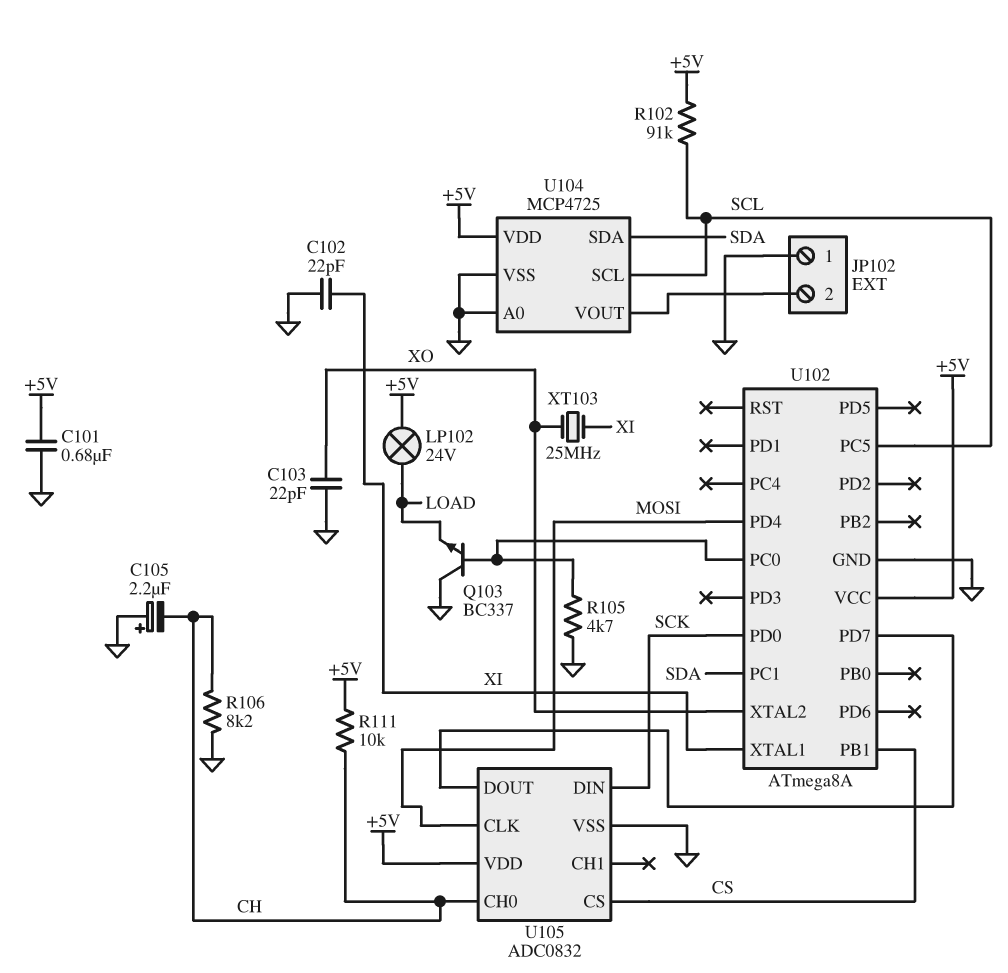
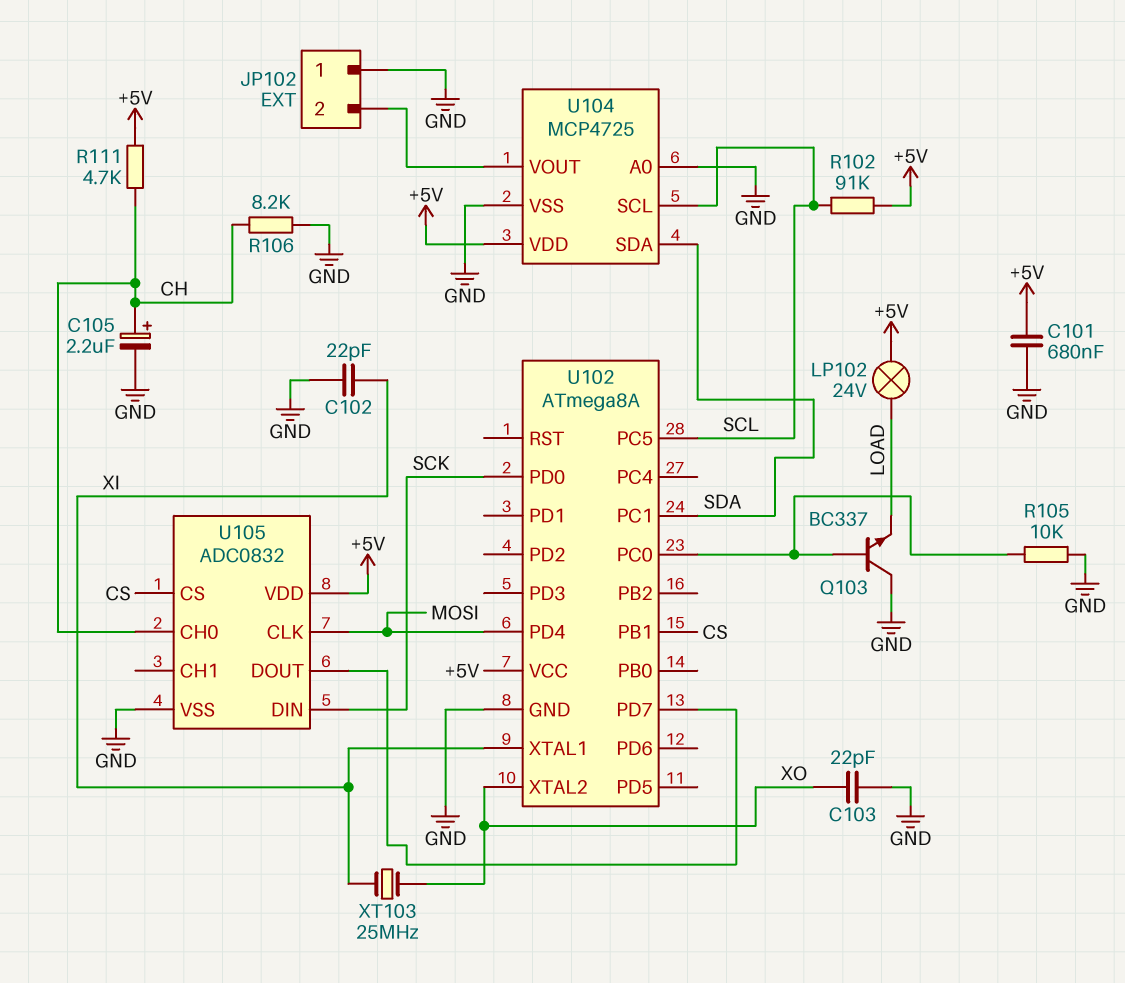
C105: 2.2uF (plus GND, minus CH) -> 2.2uF (plus CH, minus GND)
R105: 4.7k (GND, U102/PC0) -> 10k (GND, U102/PC0)
R111: 10k (+5V, CH) -> 4.7k (+5V, CH)

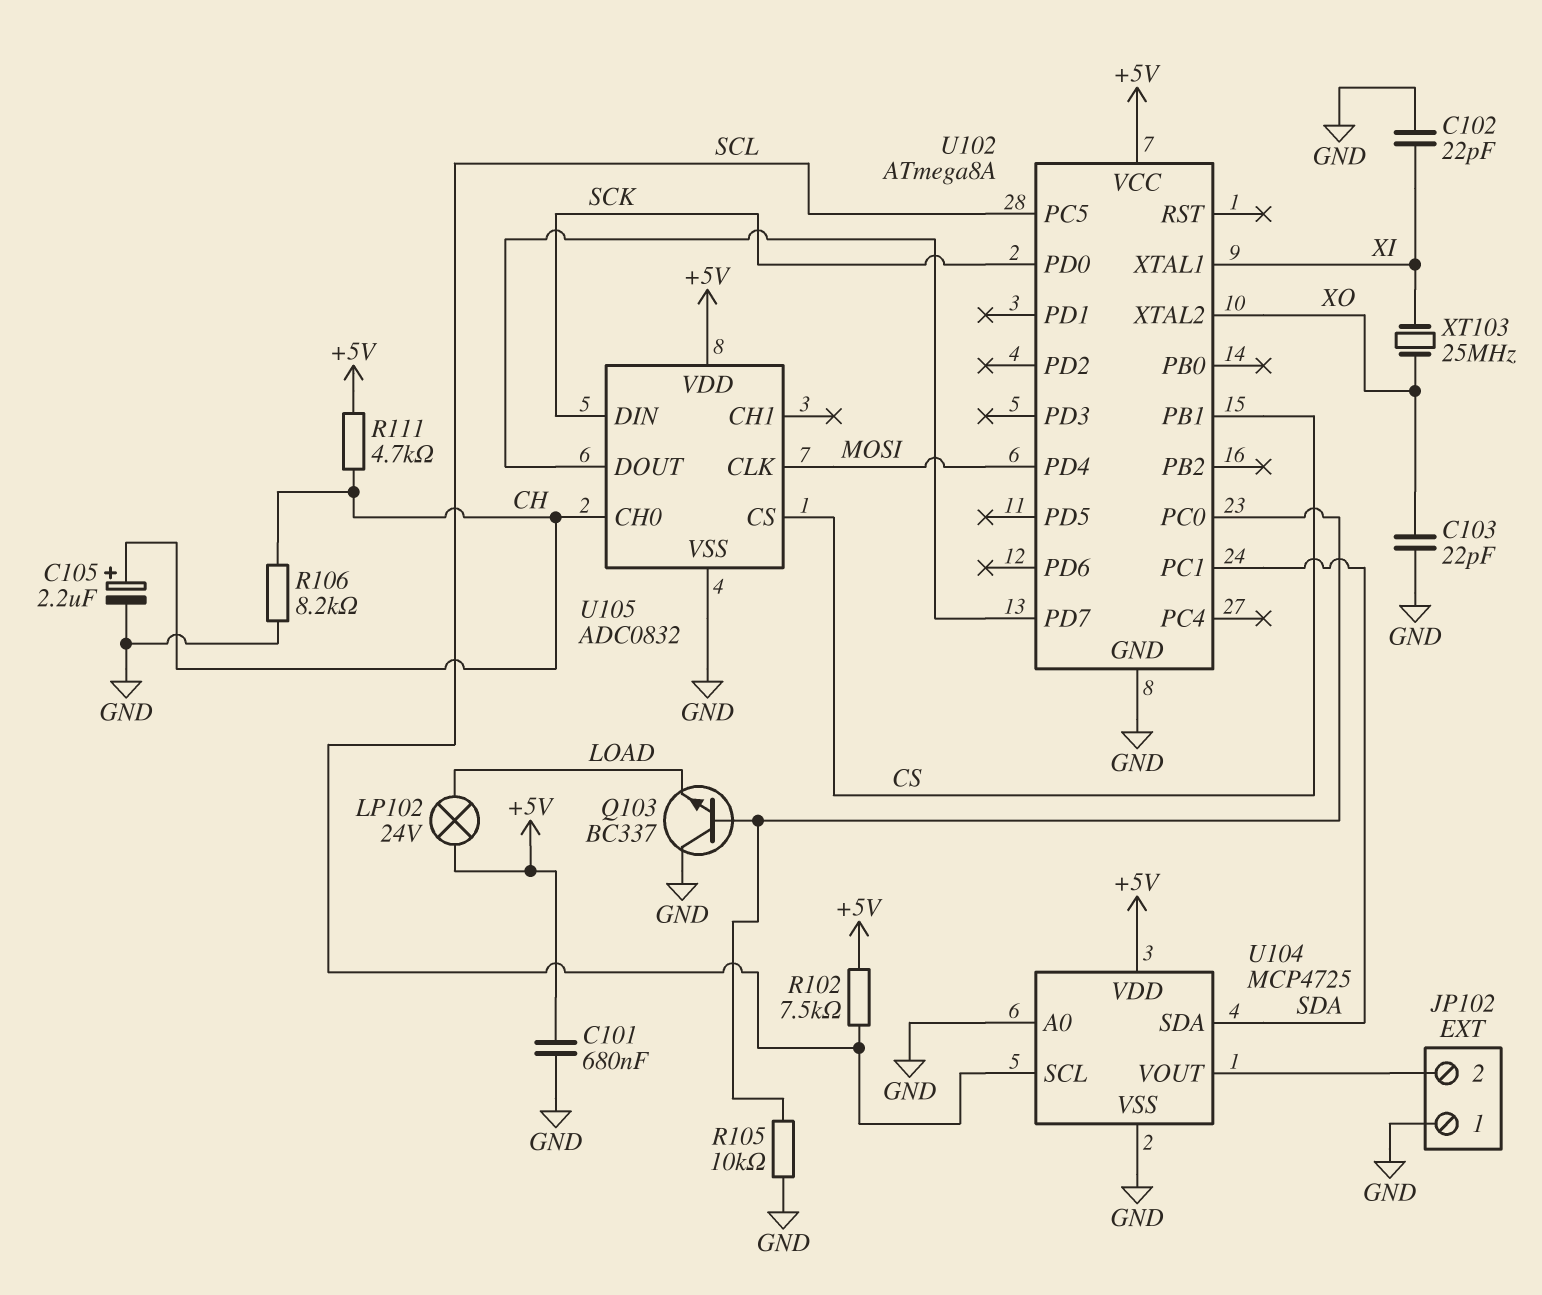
R102: 91k (+5V, SCL) -> 7.5k (+5V, SCL)

